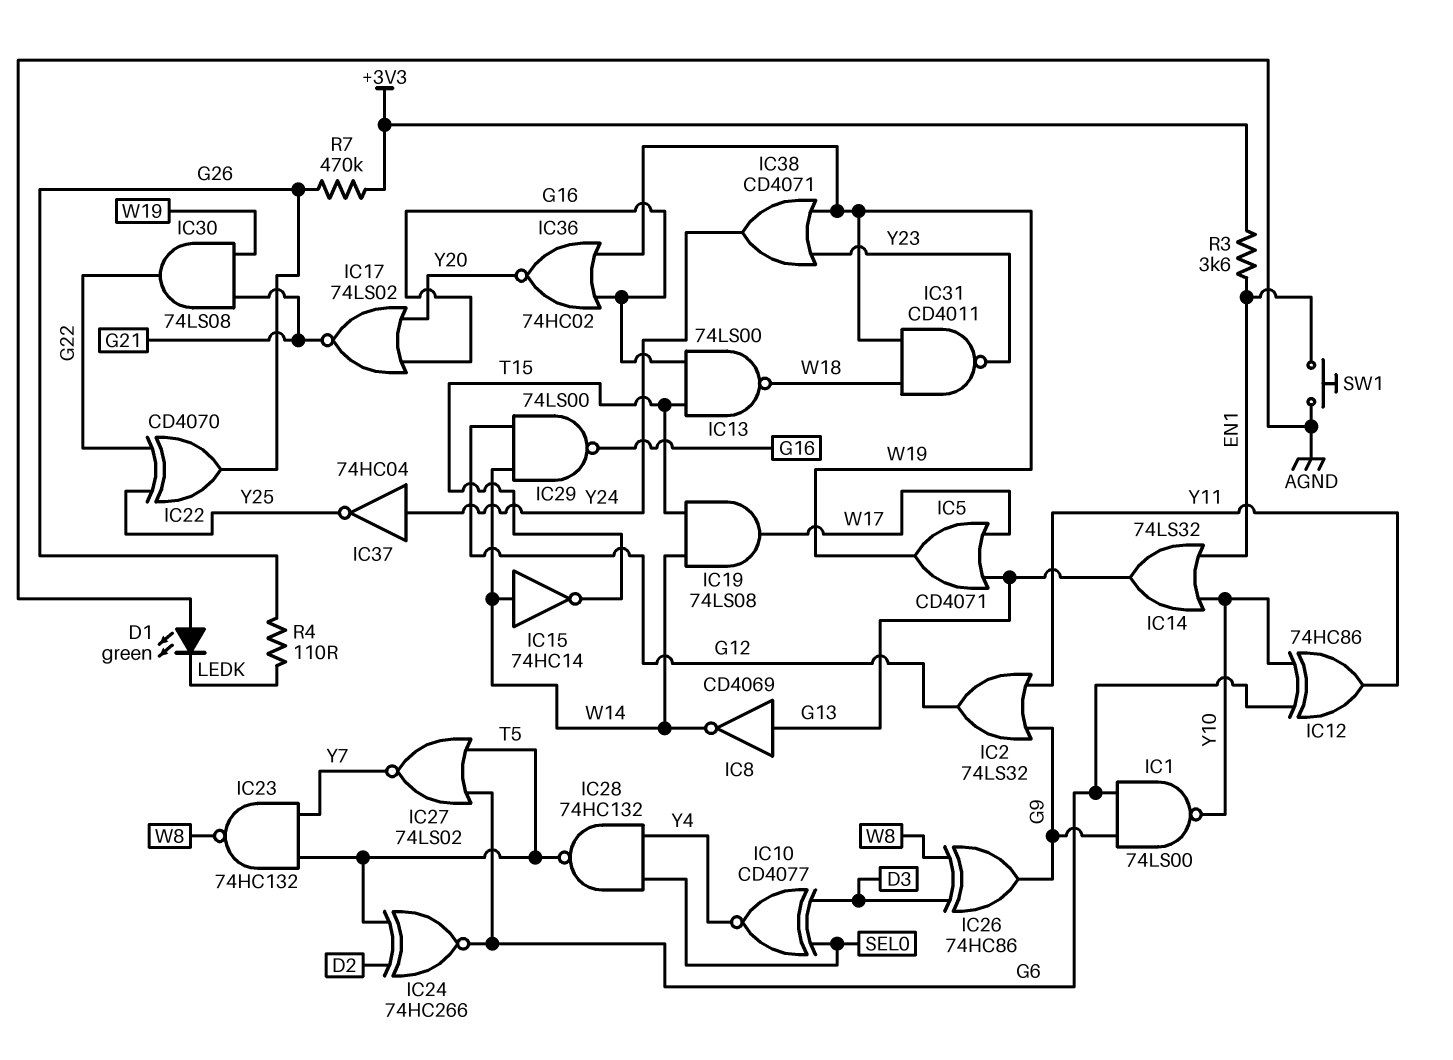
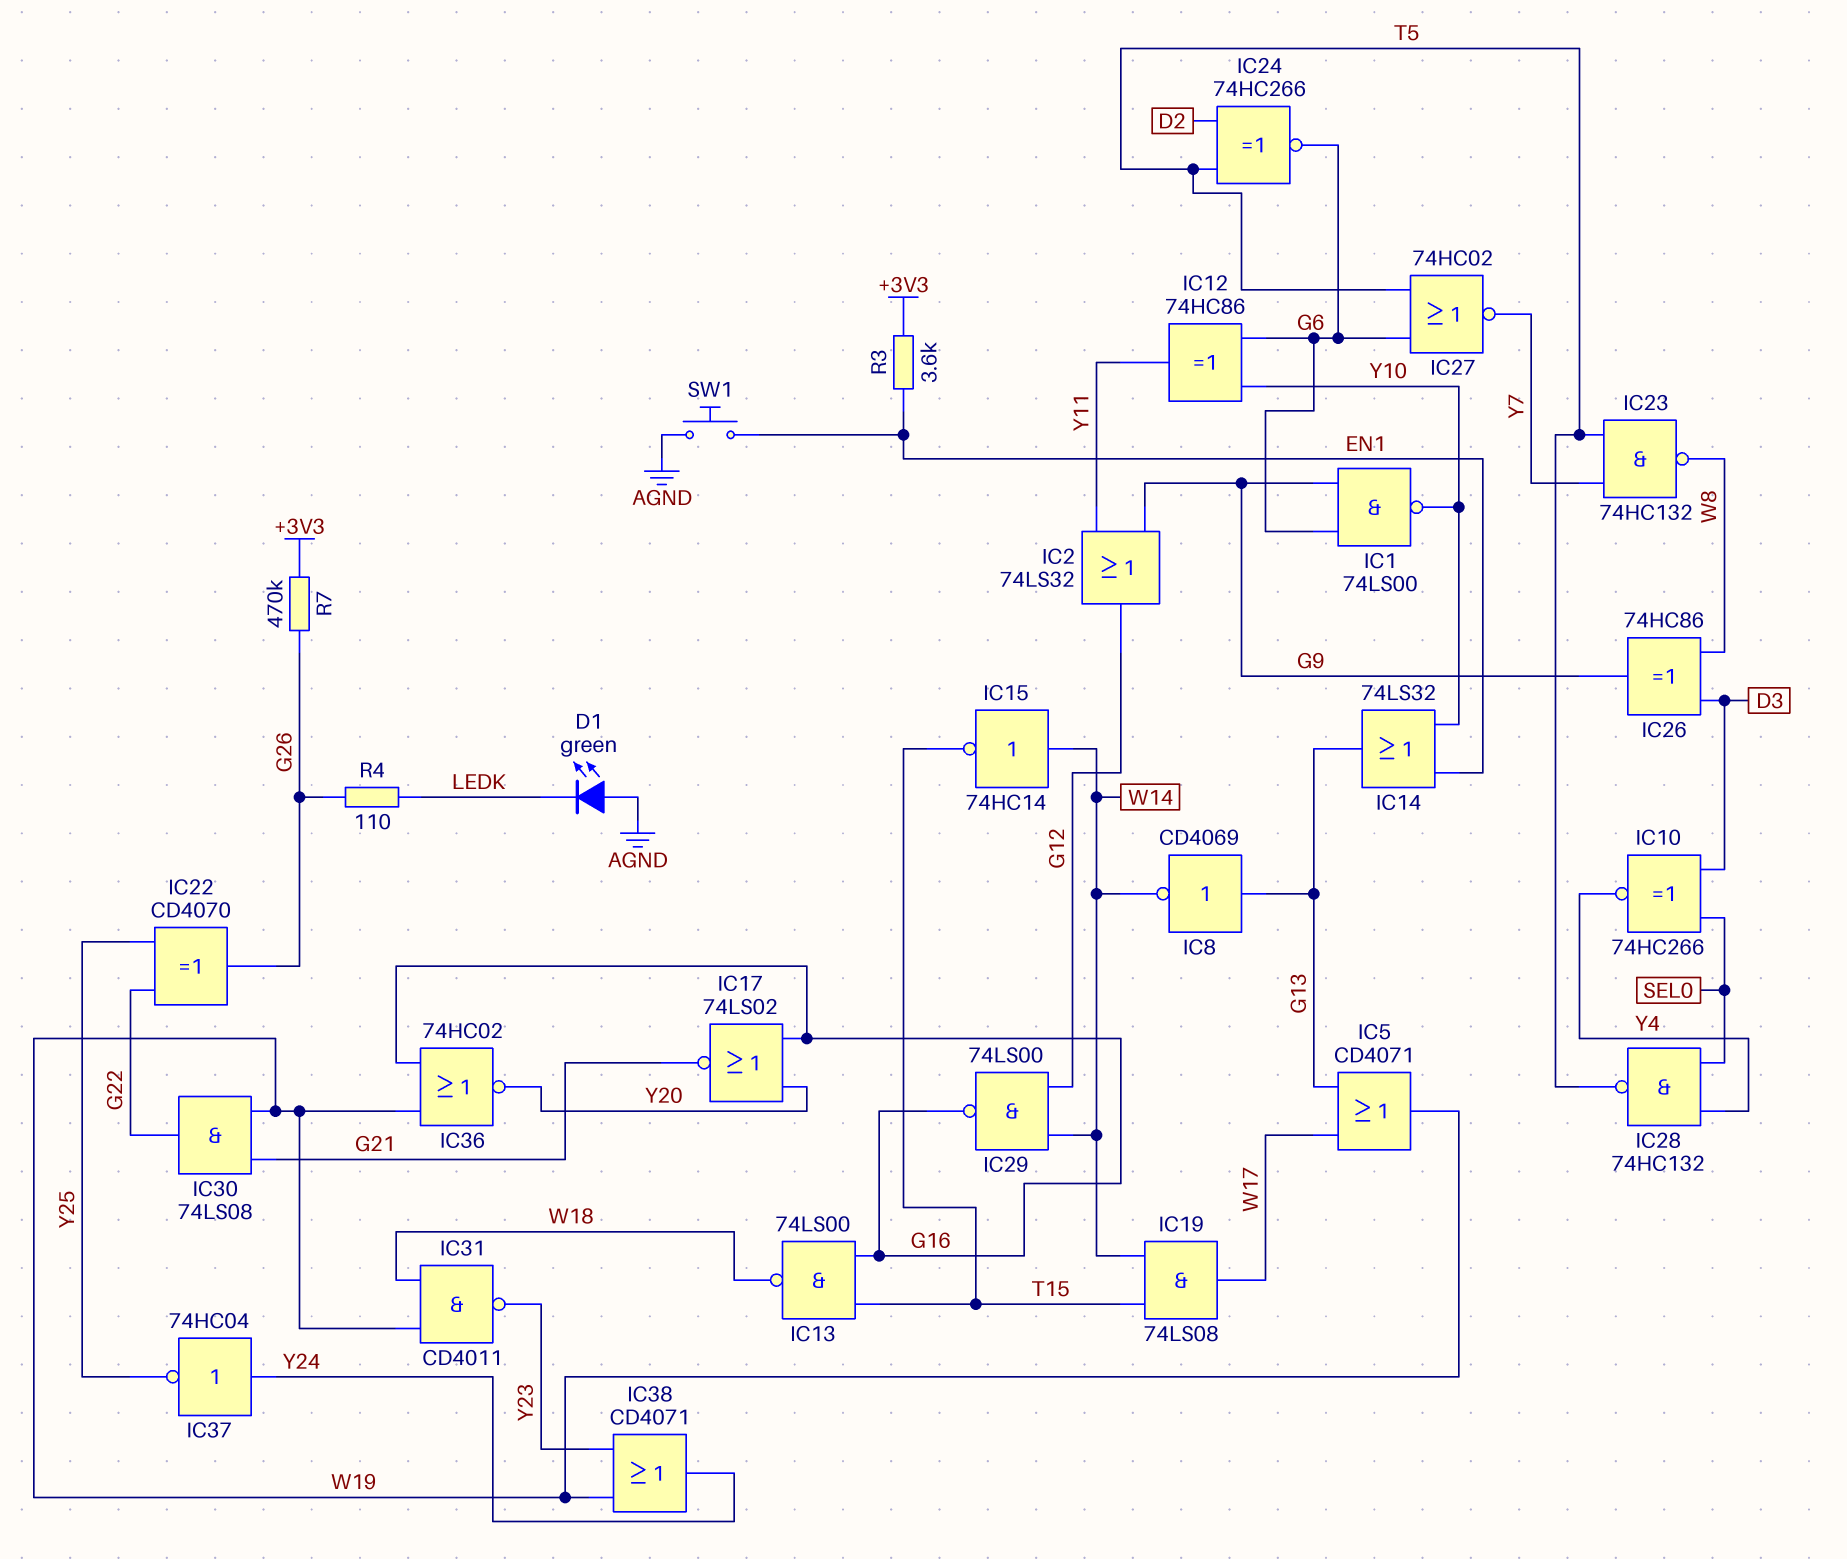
IC10: XNOR CD4077 (in D3, in SEL0, out Y4) -> XNOR 74HC266 (in D3, in SEL0, out Y4)
IC27: NOR 74LS02 (in G6, in T5, out Y7) -> NOR 74HC02 (in G6, in T5, out Y7)

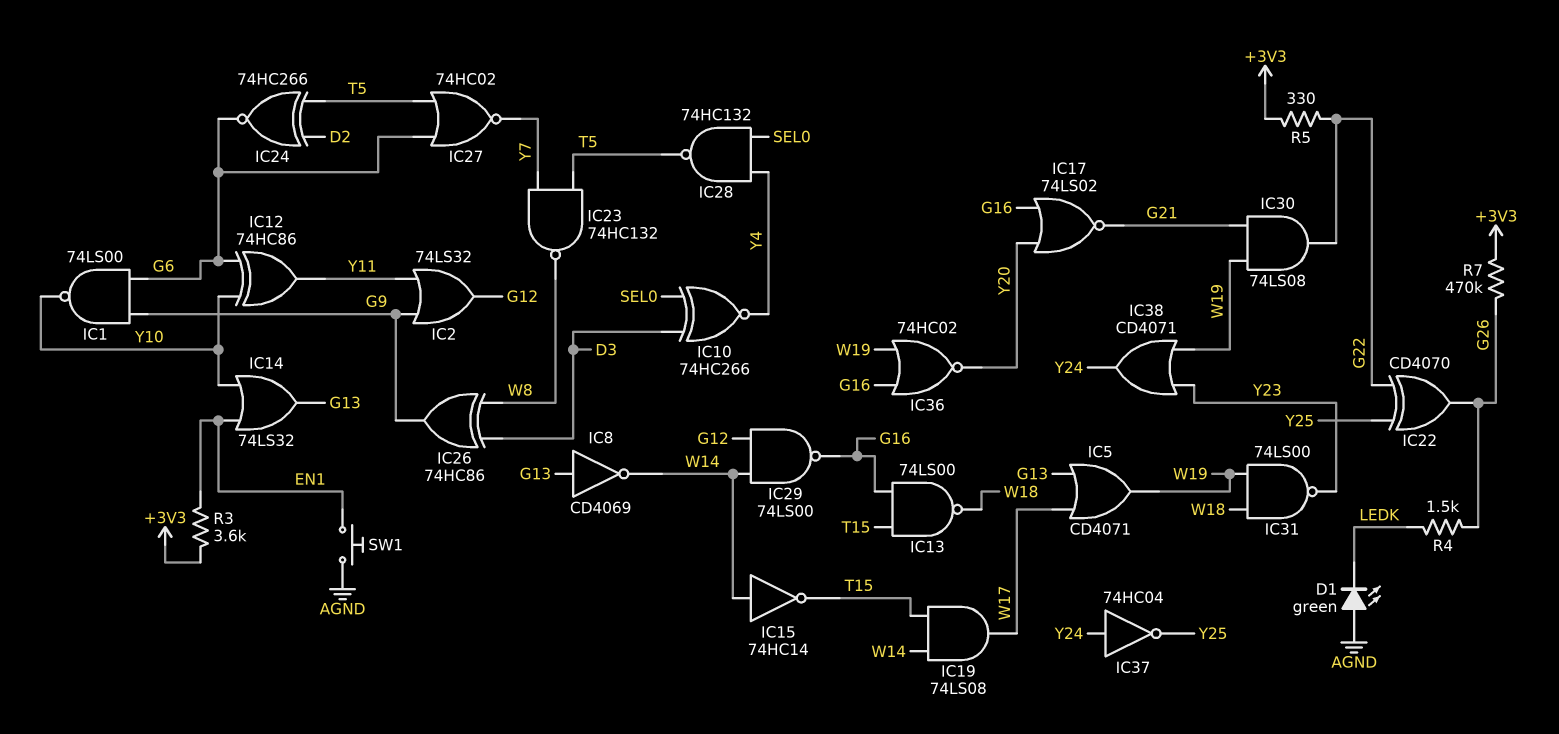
IC31: NAND CD4011 (in W18, in W19, out Y23) -> NAND 74LS00 (in W18, in W19, out Y23)
R4: 110 (G26, LEDK) -> 1.5k (G26, LEDK)
R5: none -> 330 (+3V3, G22)

